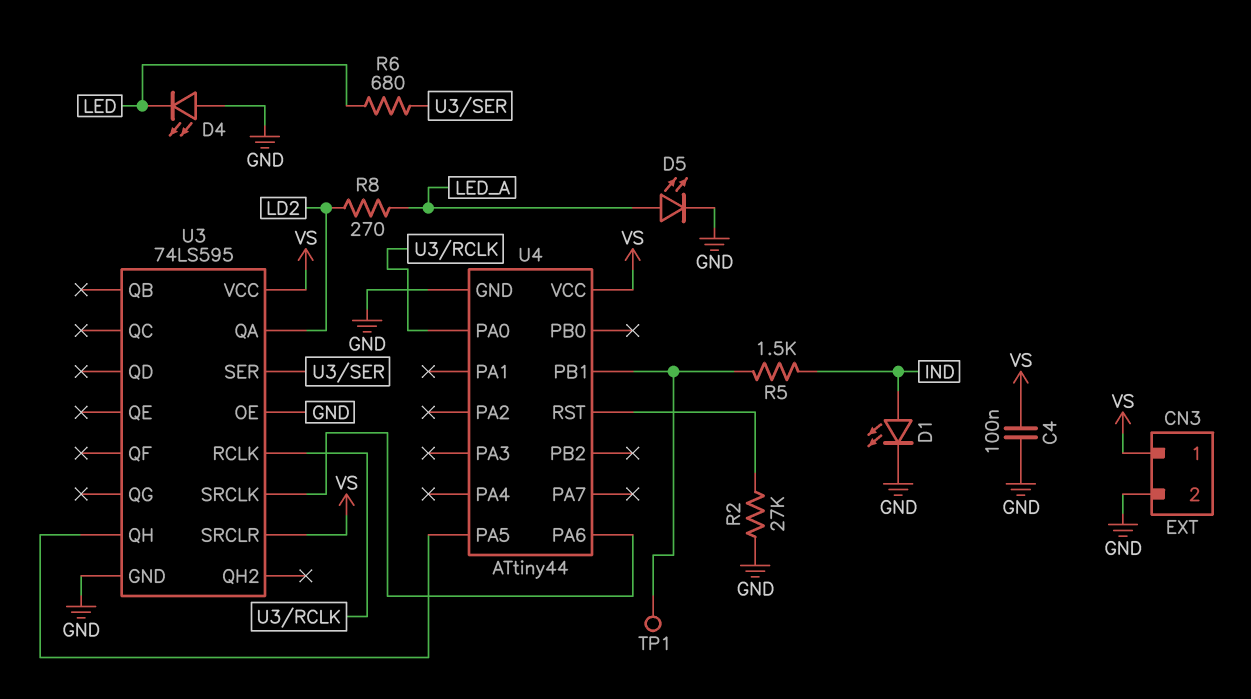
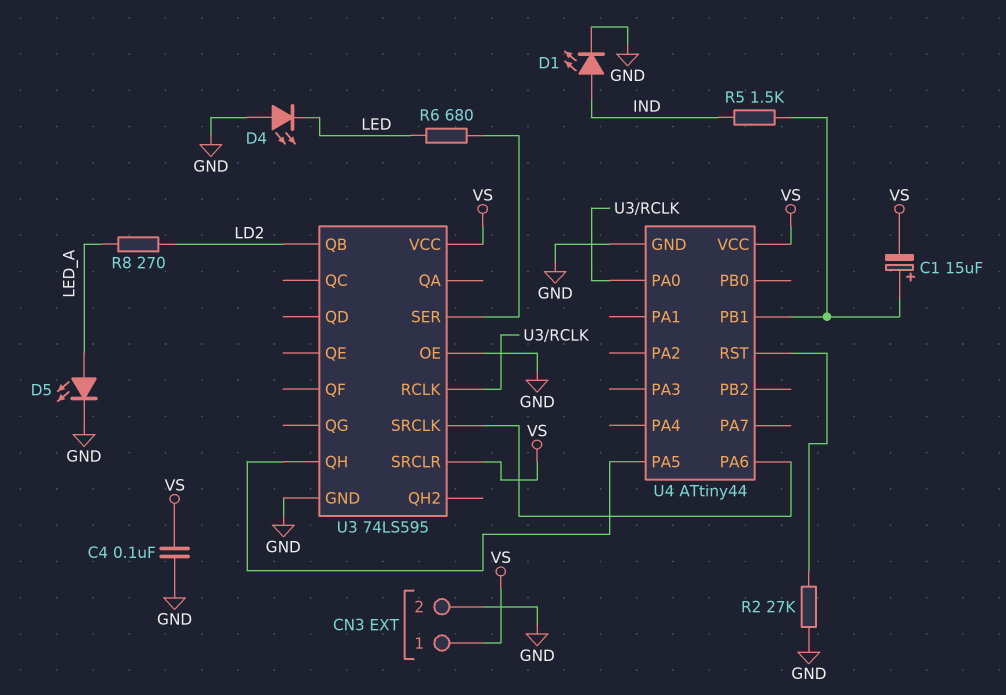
C1: none -> 15uF (plus U4/PB1, minus VS)
TP1: test point (U4/PB1) -> none
U3 pin QA: LD2 -> none
U3 pin QB: none -> LD2

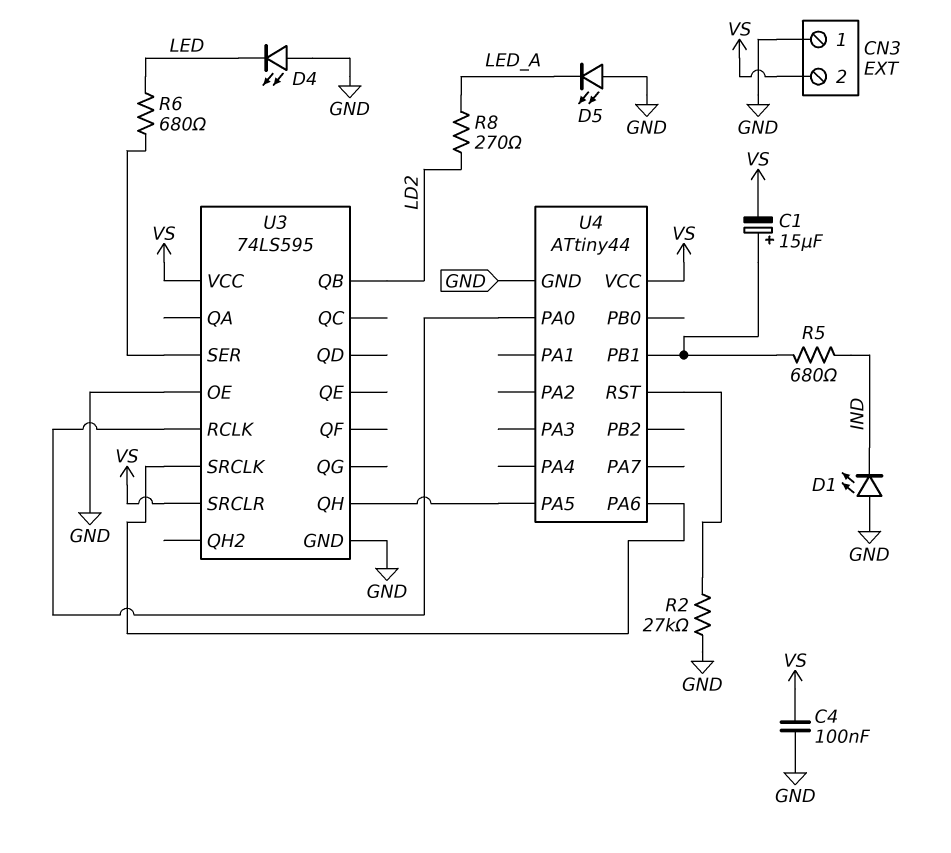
CN3 pin 1: VS -> GND
CN3 pin 2: GND -> VS
D1: LED (A IND, K GND) -> LED (A GND, K IND)
D5: LED (A LED_A, K GND) -> LED (A GND, K LED_A)
R5: 1.5k (IND, U4/PB1) -> 680 (IND, U4/PB1)

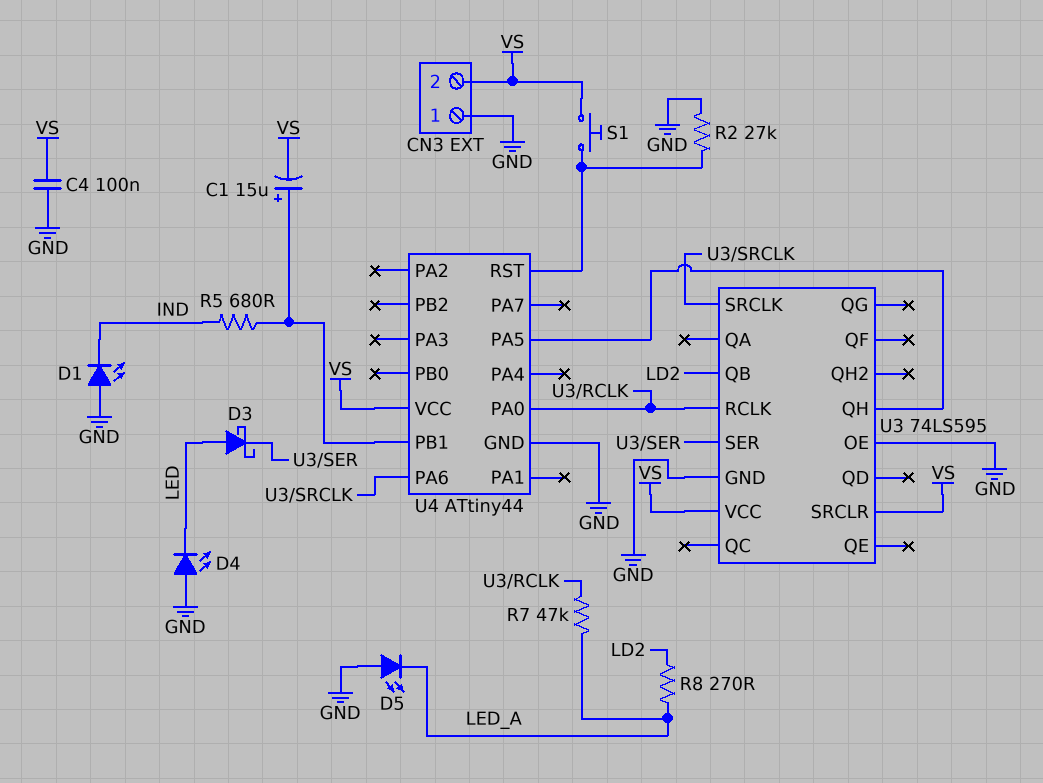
D3: none -> schottky (A LED, K U3/SER)
R6: 680 (LED, U3/SER) -> none
R7: none -> 47k (LED_A, U3/RCLK)
S1: none -> button (U4/RST, VS)

